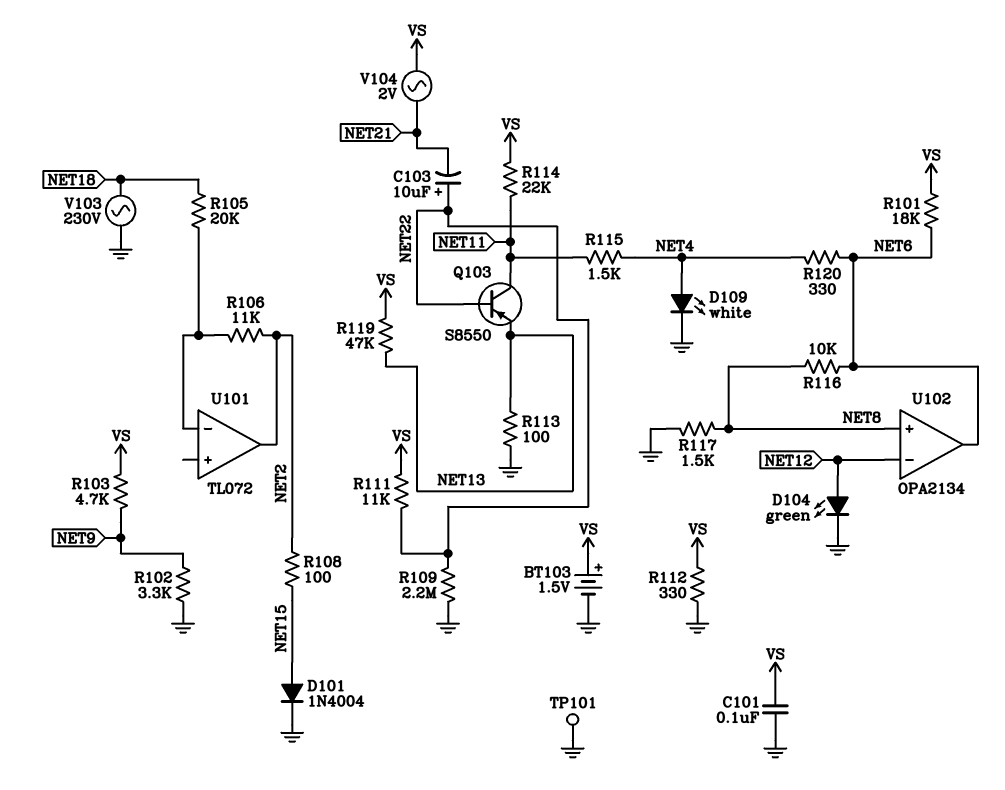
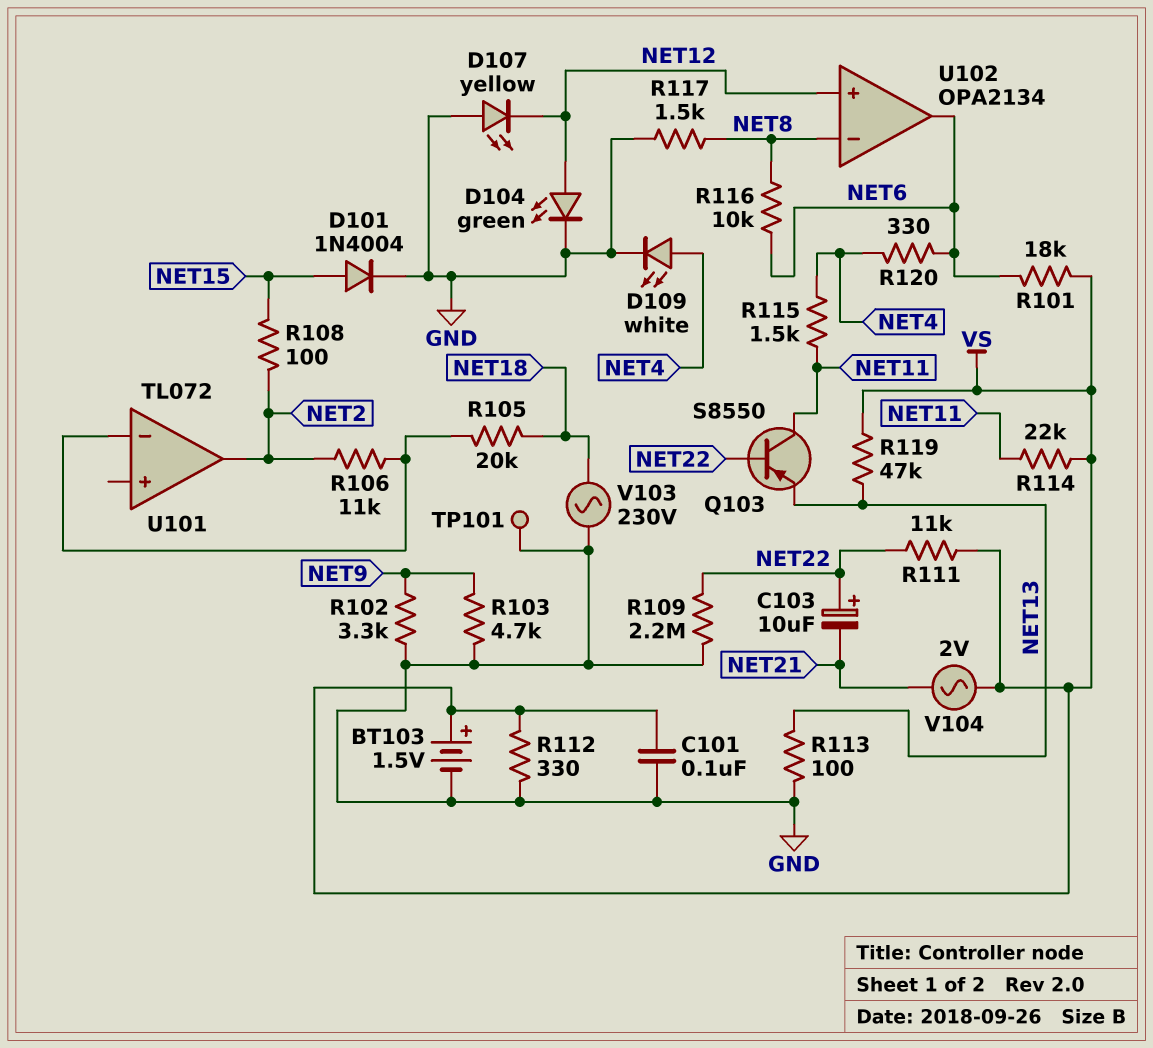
D107: none -> LED yellow (A GND, K NET12)
R103: 4.7k (NET9, VS) -> 4.7k (GND, NET9)
U102 pin in+: NET8 -> NET12
U102 pin in-: NET12 -> NET8

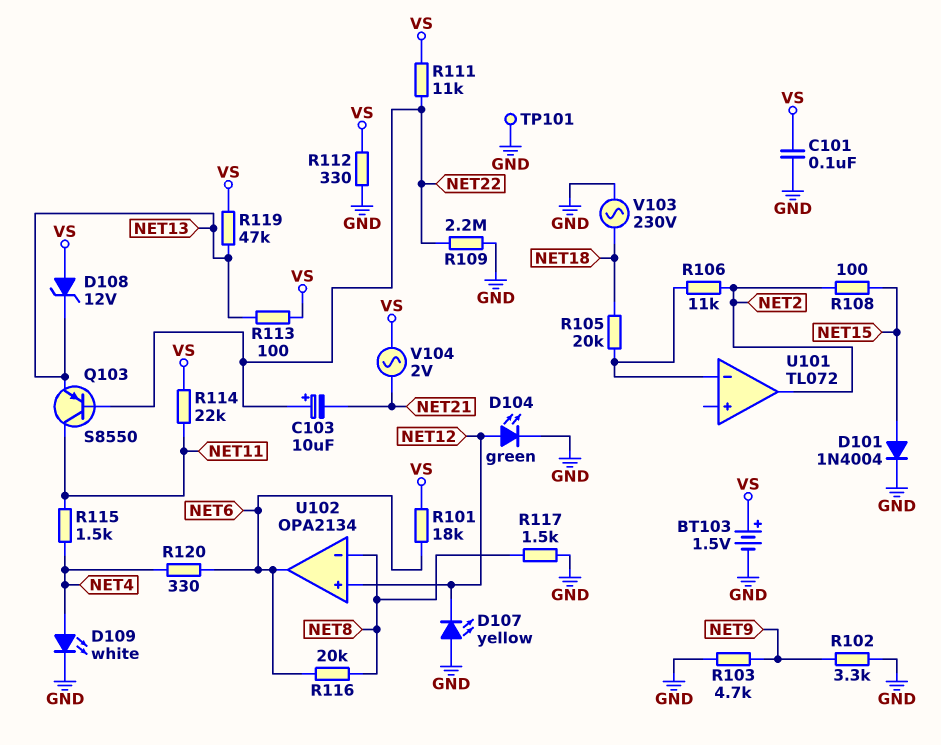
D108: none -> zener 12V (A VS, K NET13)
R113: 100 (GND, NET13) -> 100 (NET13, VS)
R116: 10k (NET6, NET8) -> 20k (NET6, NET8)

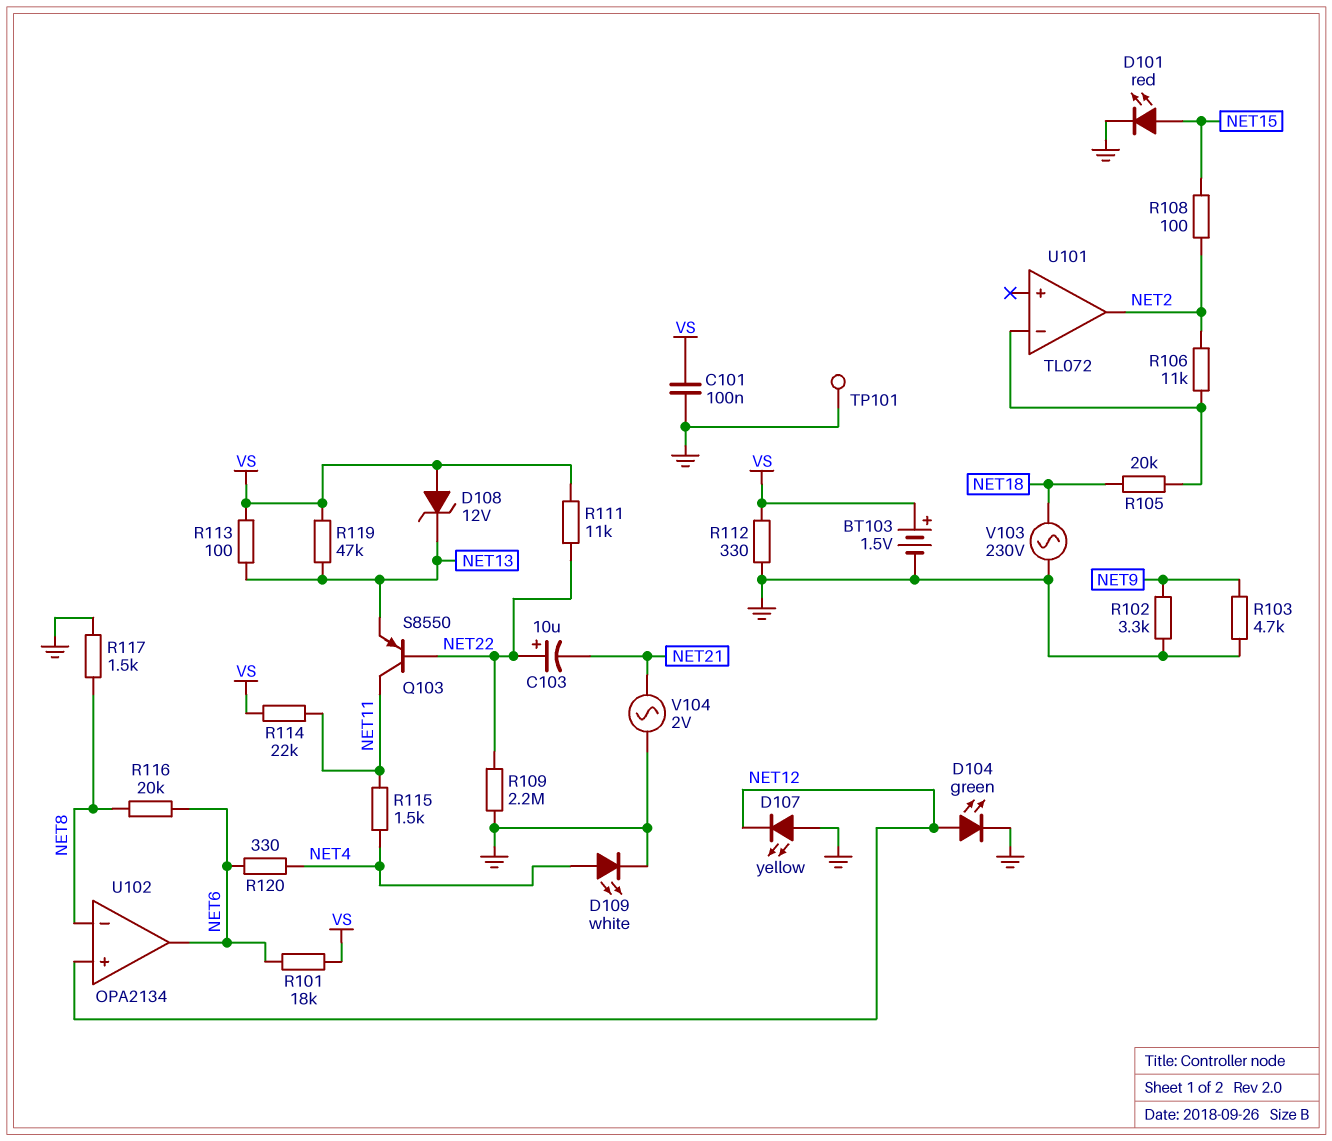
D101: diode 1N4004 (A NET15, K GND) -> LED red (A NET15, K GND)
V104: AC 2V (NET21, VS) -> AC 2V (GND, NET21)

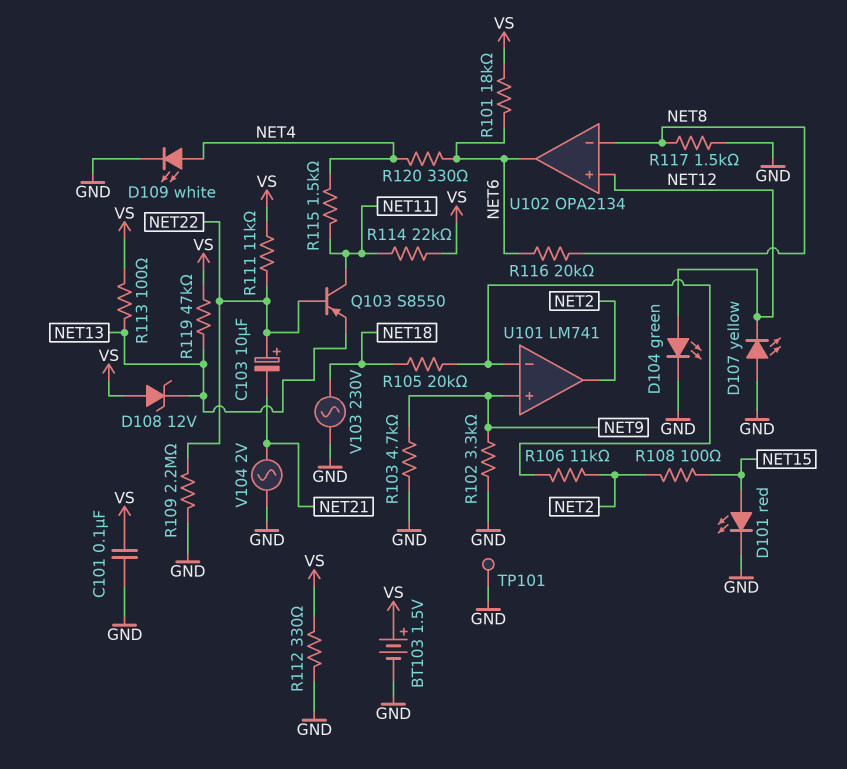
U101: TL072 -> LM741
U101 pin in+: none -> NET9

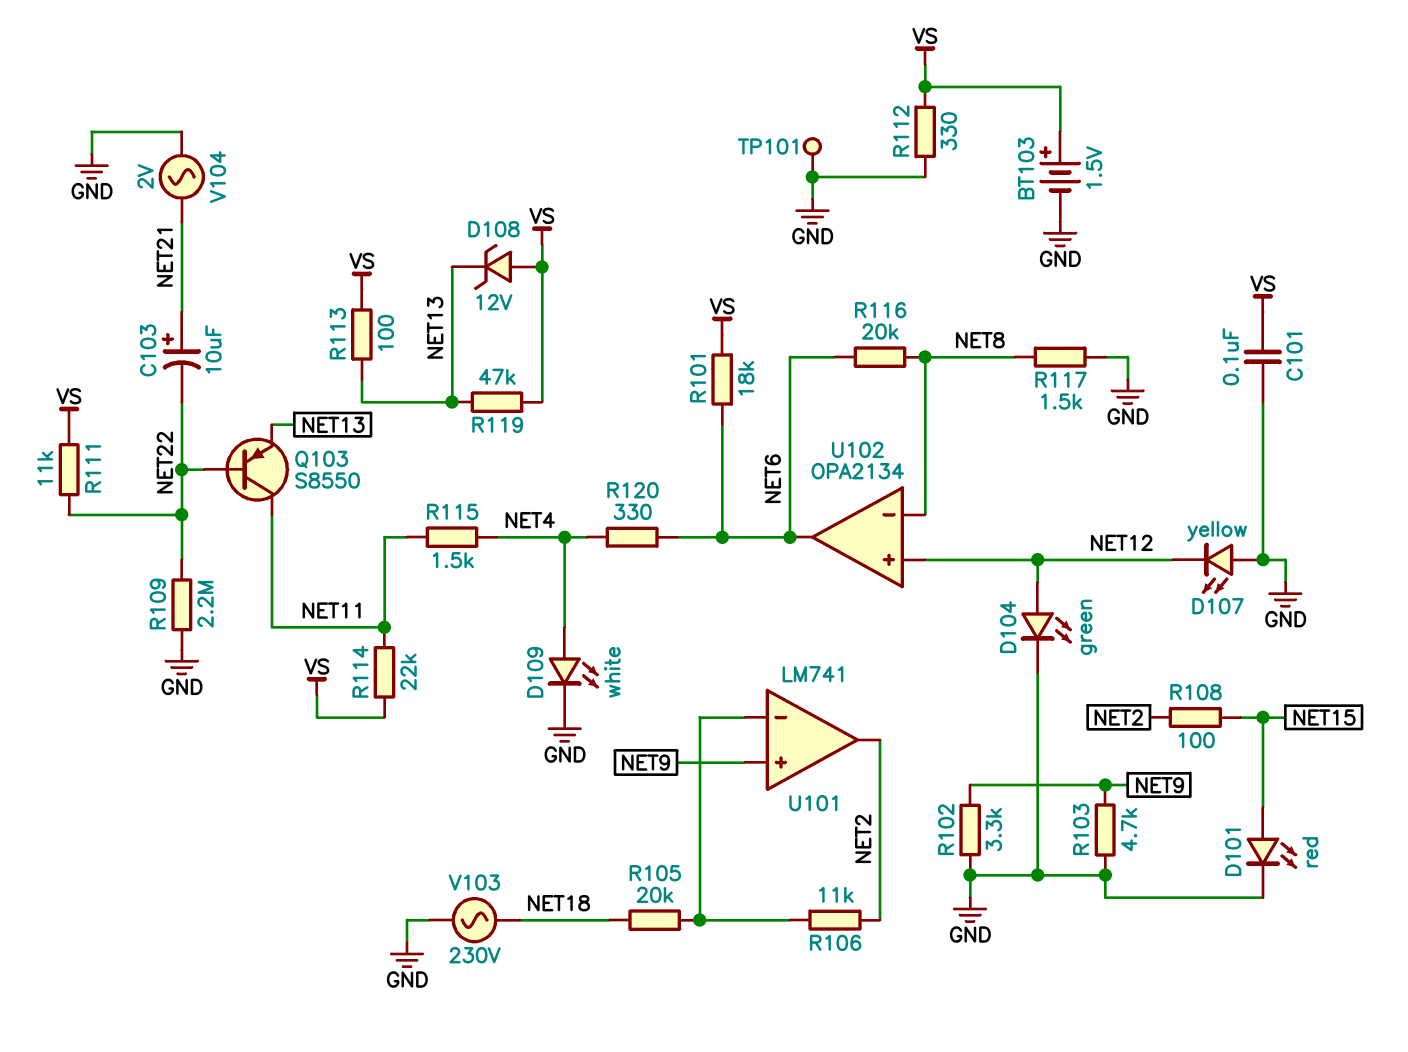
C103: 10uF (plus NET22, minus NET21) -> 10uF (plus NET21, minus NET22)

